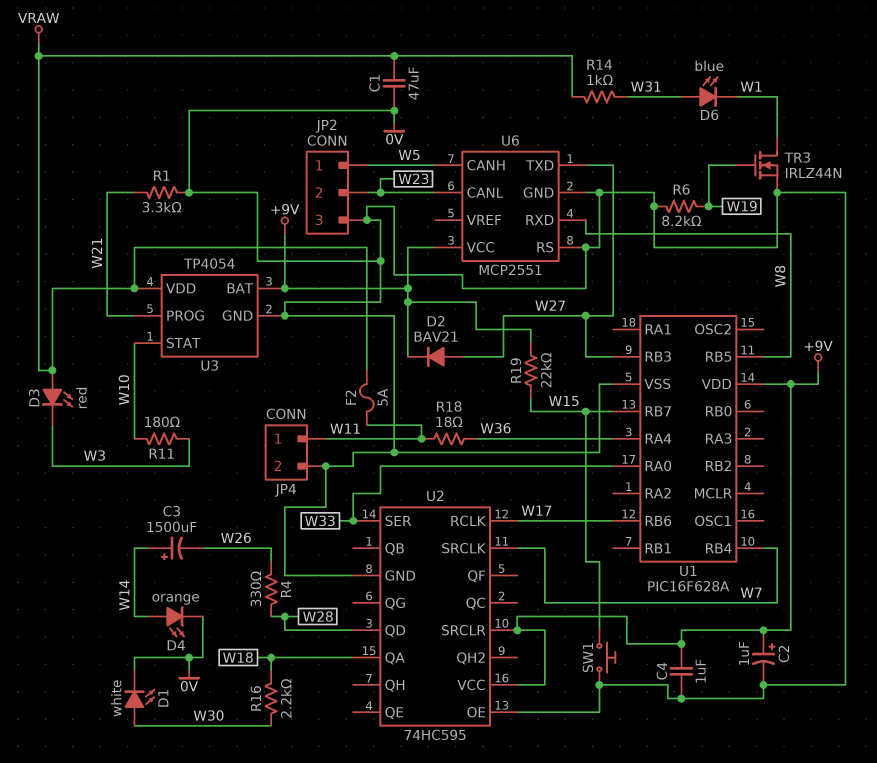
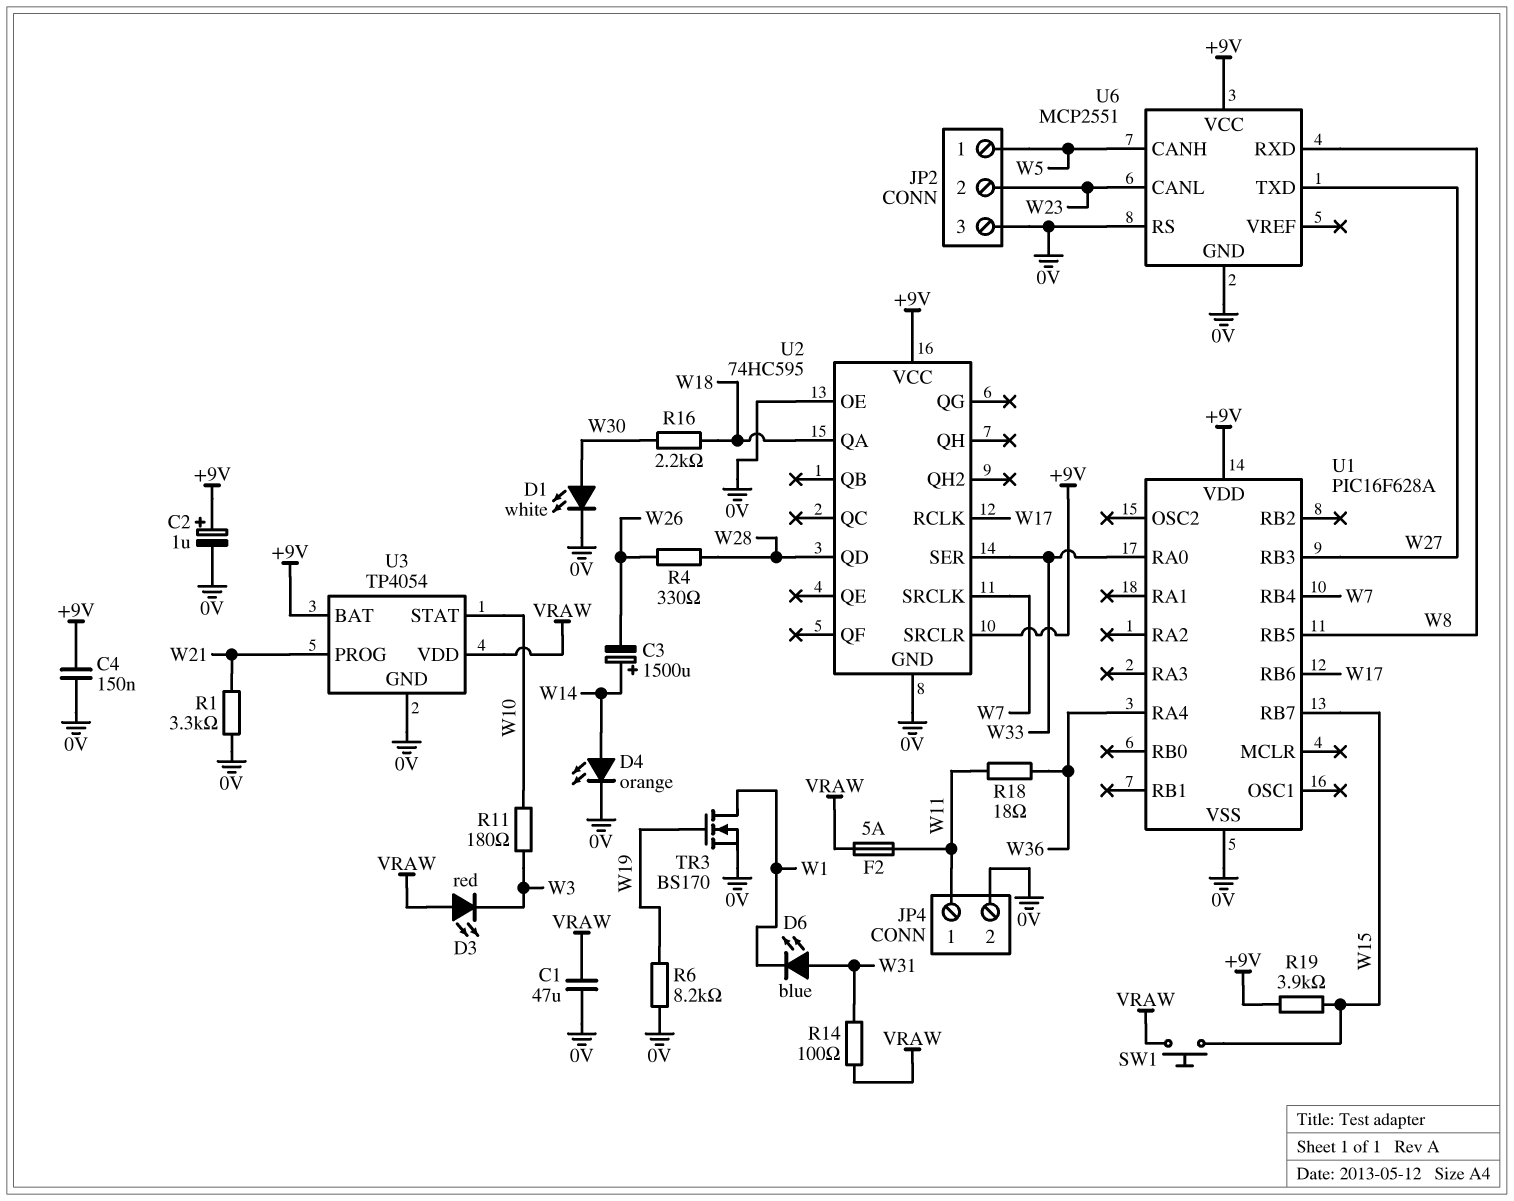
C4: 1uF (+9V, 0V) -> 150nF (+9V, 0V)
D2: diode BAV21 (A W27, K +9V) -> none
R14: 1k (VRAW, W31) -> 100 (VRAW, W31)
R19: 22k (+9V, W15) -> 3.9k (+9V, W15)
SW1: button (0V, W15) -> button (VRAW, W15)
TR3: NMOS IRLZ44N (G W19, D W1, S 0V) -> NMOS BS170 (G W19, D W1, S 0V)

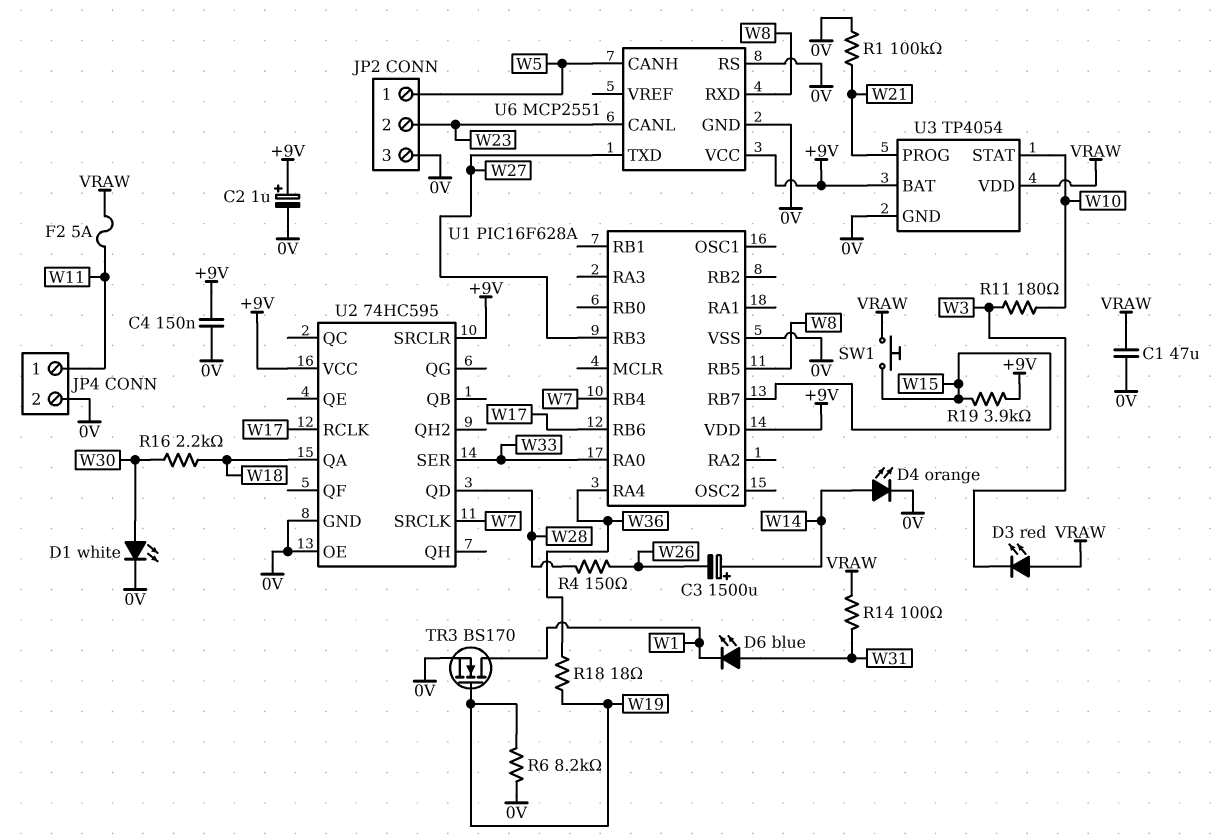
R1: 3.3k (0V, W21) -> 100k (0V, W21)
R4: 330 (W26, W28) -> 150 (W26, W28)
R18: 18 (W11, W36) -> 18 (W19, W36)

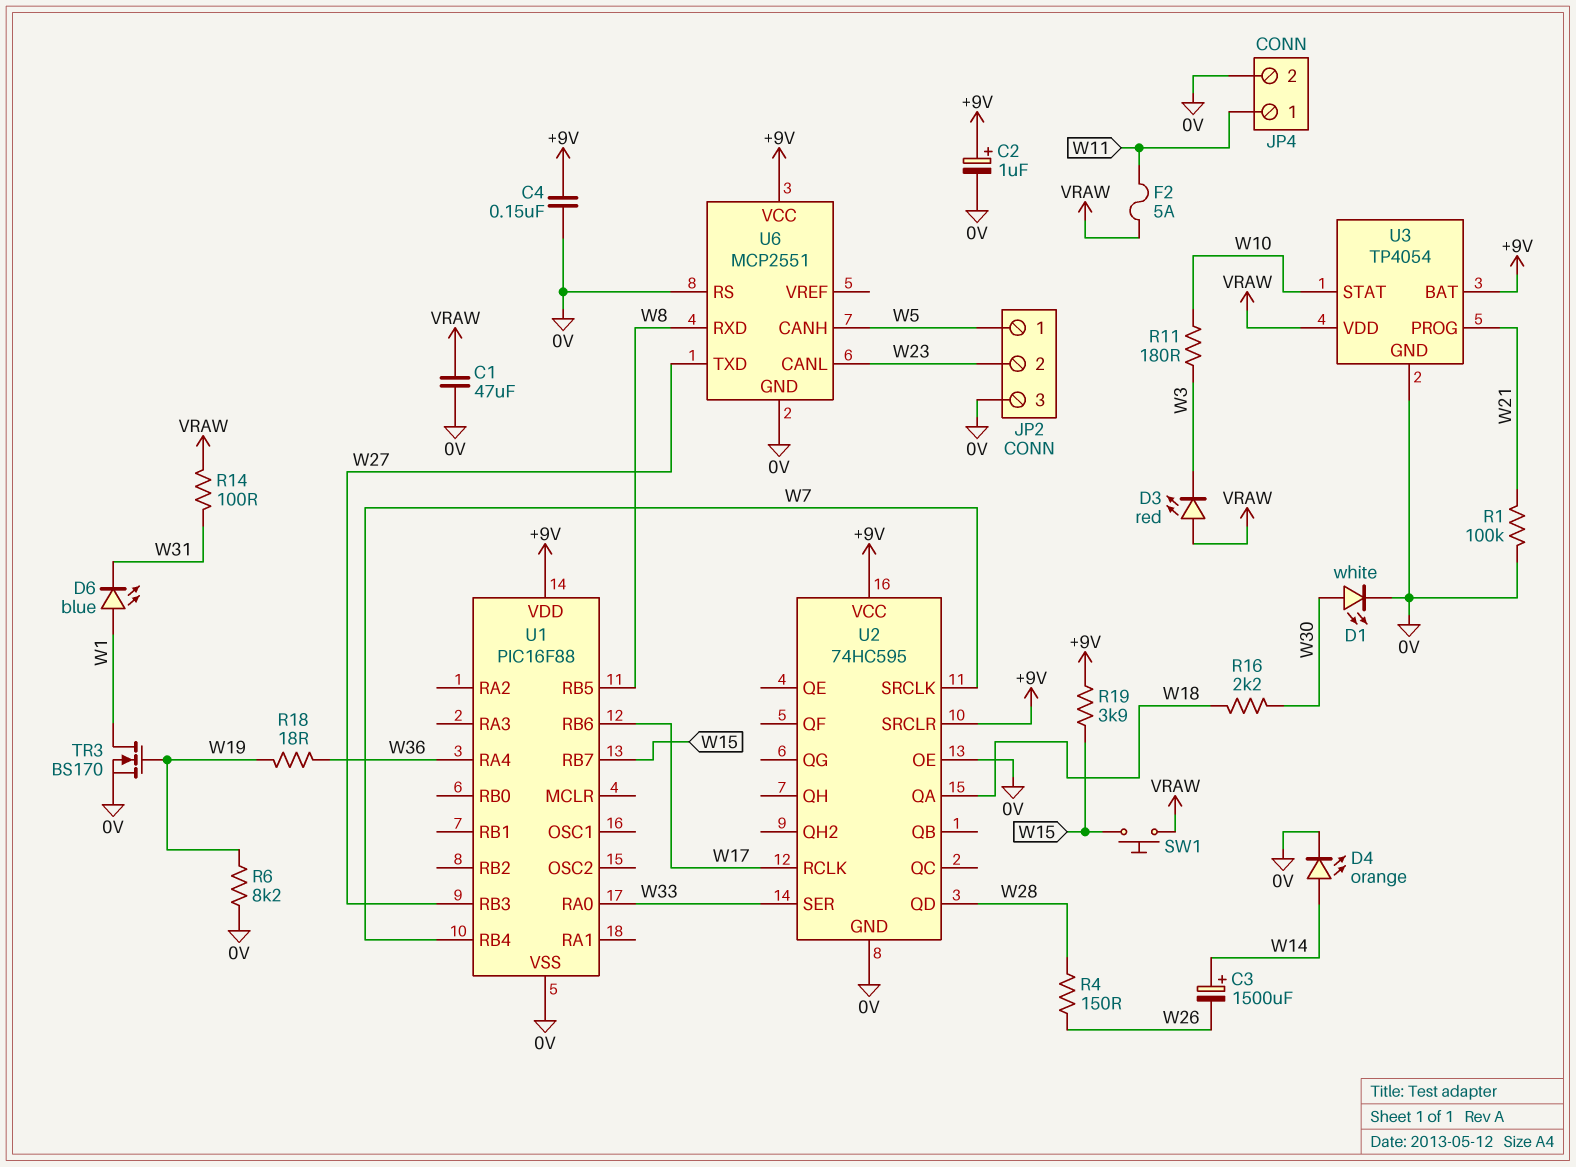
D6: LED blue (A W31, K W1) -> LED blue (A W1, K W31)
U1: PIC16F628A -> PIC16F88

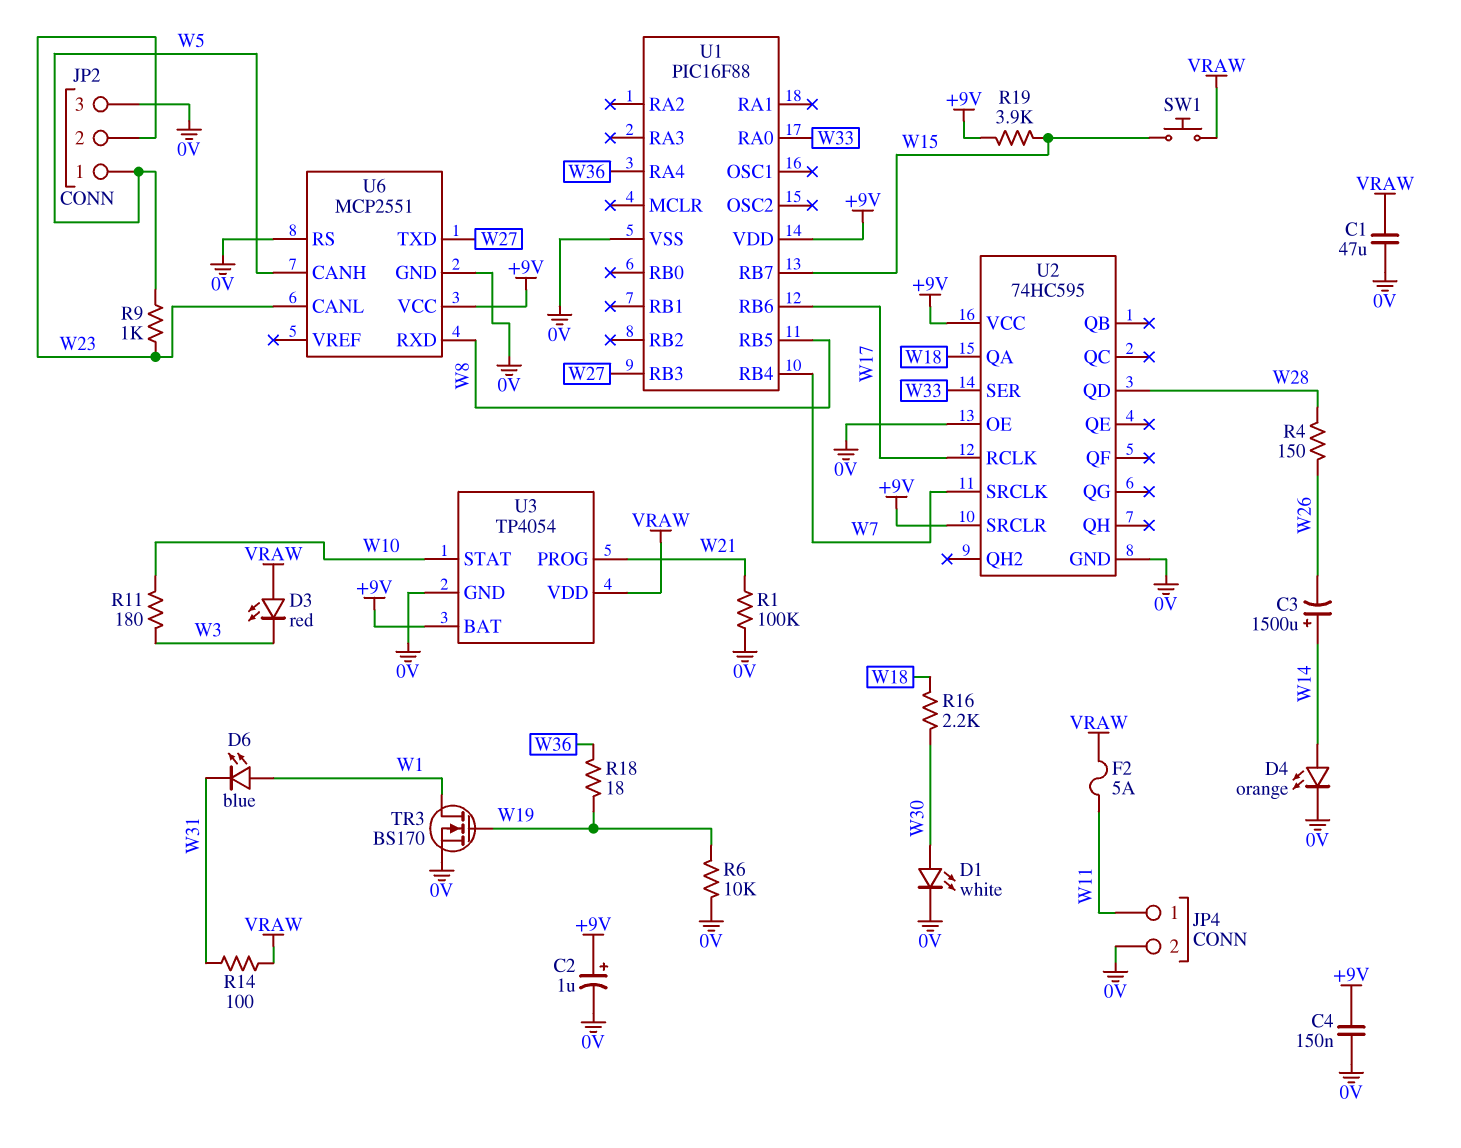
R6: 8.2k (0V, W19) -> 10k (0V, W19)
R9: none -> 1k (W5, W23)

